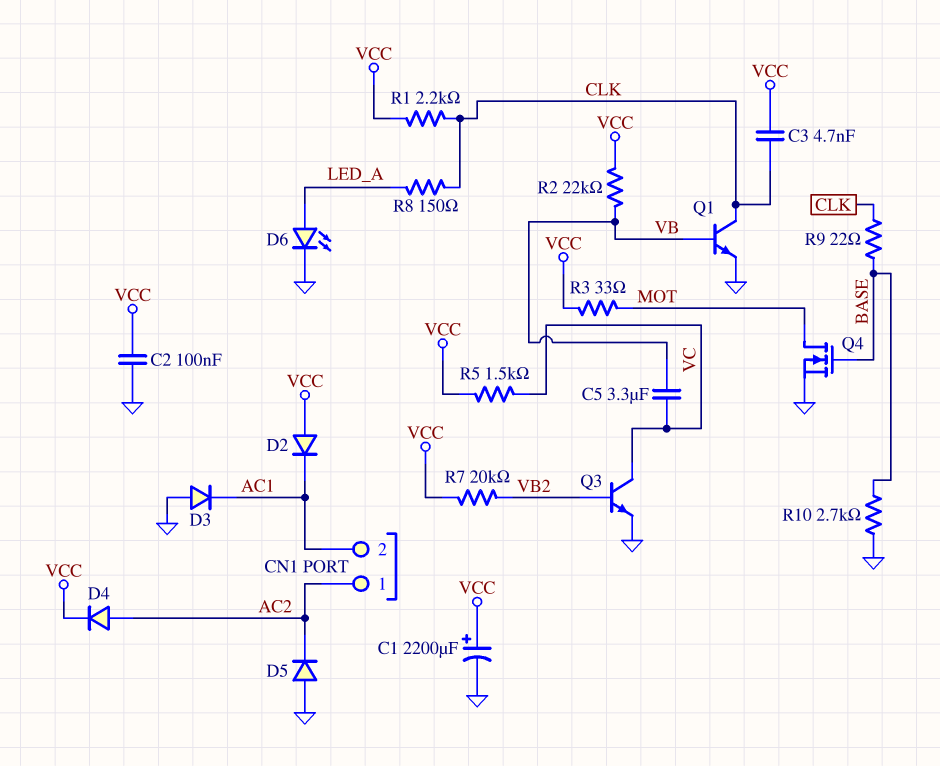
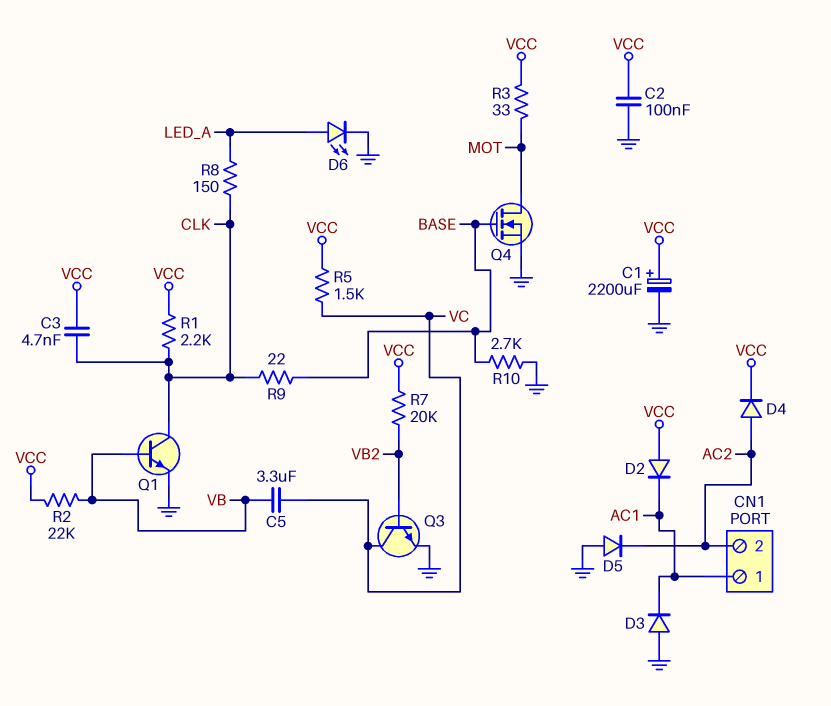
CN1 pin 1: AC2 -> AC1
CN1 pin 2: AC1 -> AC2

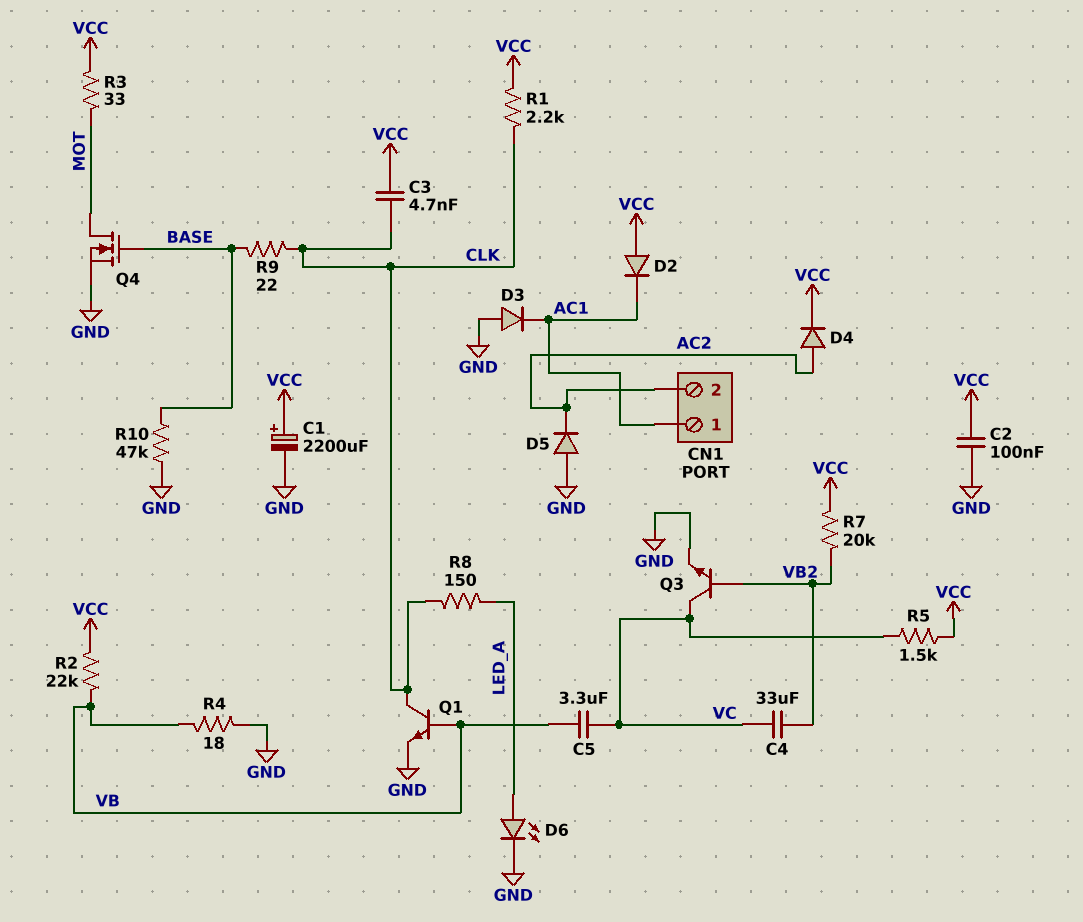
C4: none -> 33uF (VB2, VC)
R4: none -> 18 (GND, VB)
R10: 2.7k (BASE, GND) -> 47k (BASE, GND)

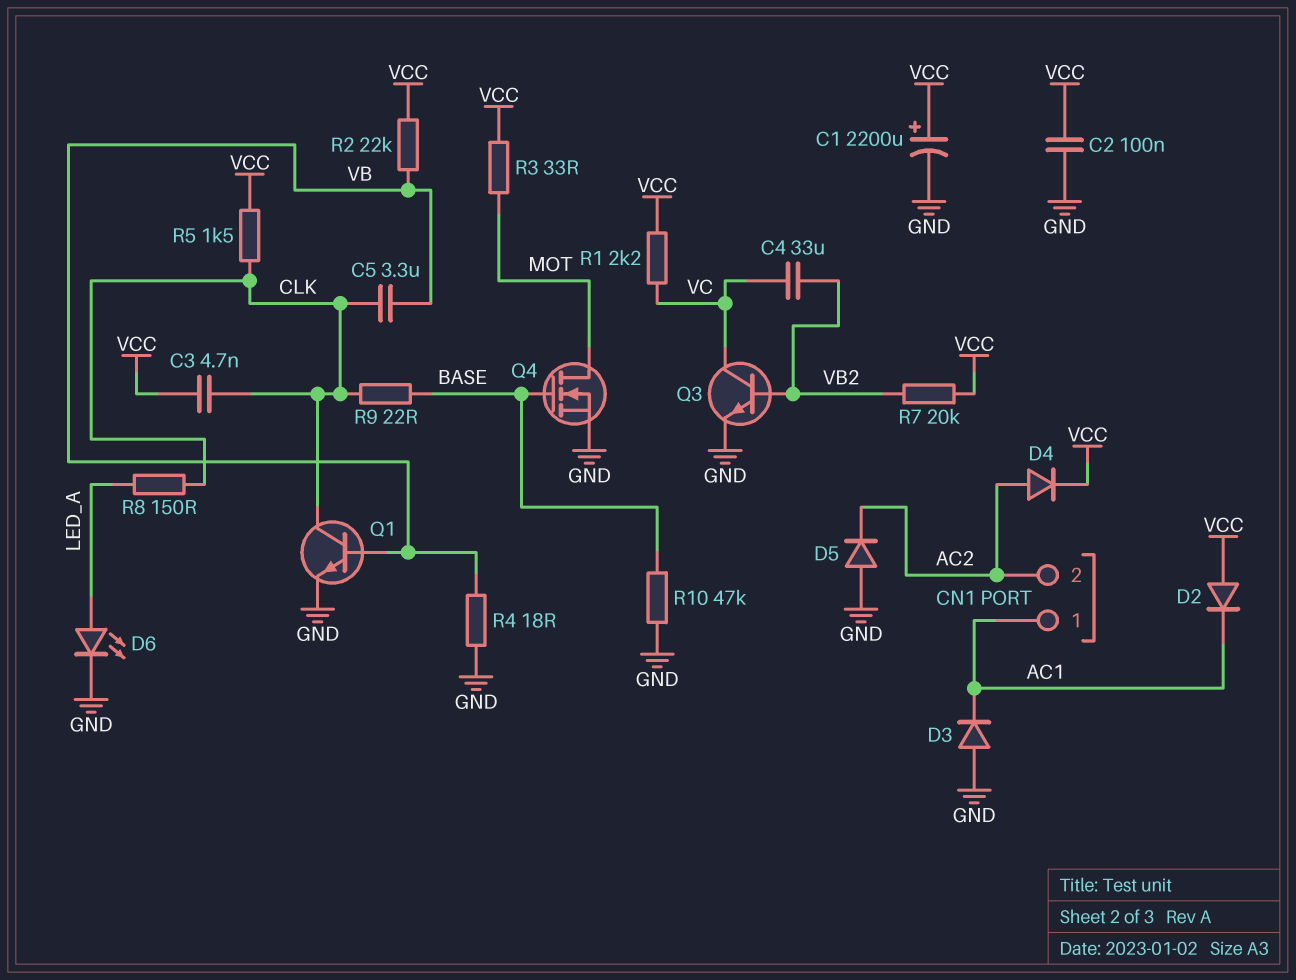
C5: 3.3uF (VB, VC) -> 3.3uF (CLK, VB)
R1: 2.2k (CLK, VCC) -> 2.2k (VC, VCC)
R5: 1.5k (VC, VCC) -> 1.5k (CLK, VCC)

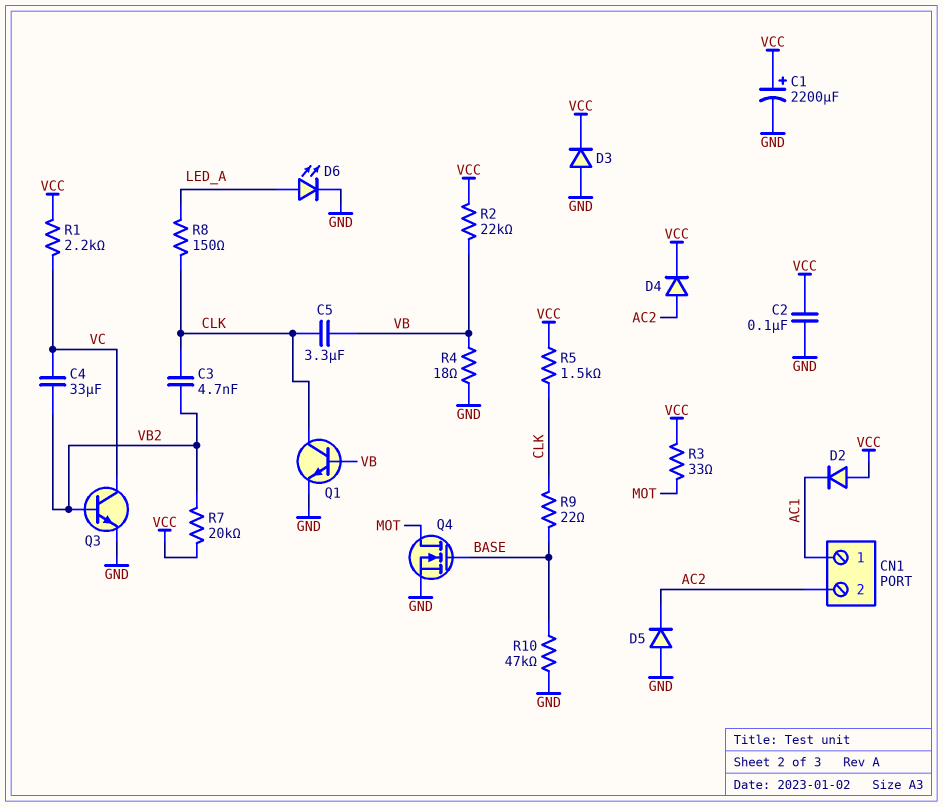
C3: 4.7nF (CLK, VCC) -> 4.7nF (CLK, VB2)
D3: diode (A GND, K AC1) -> diode (A GND, K VCC)

